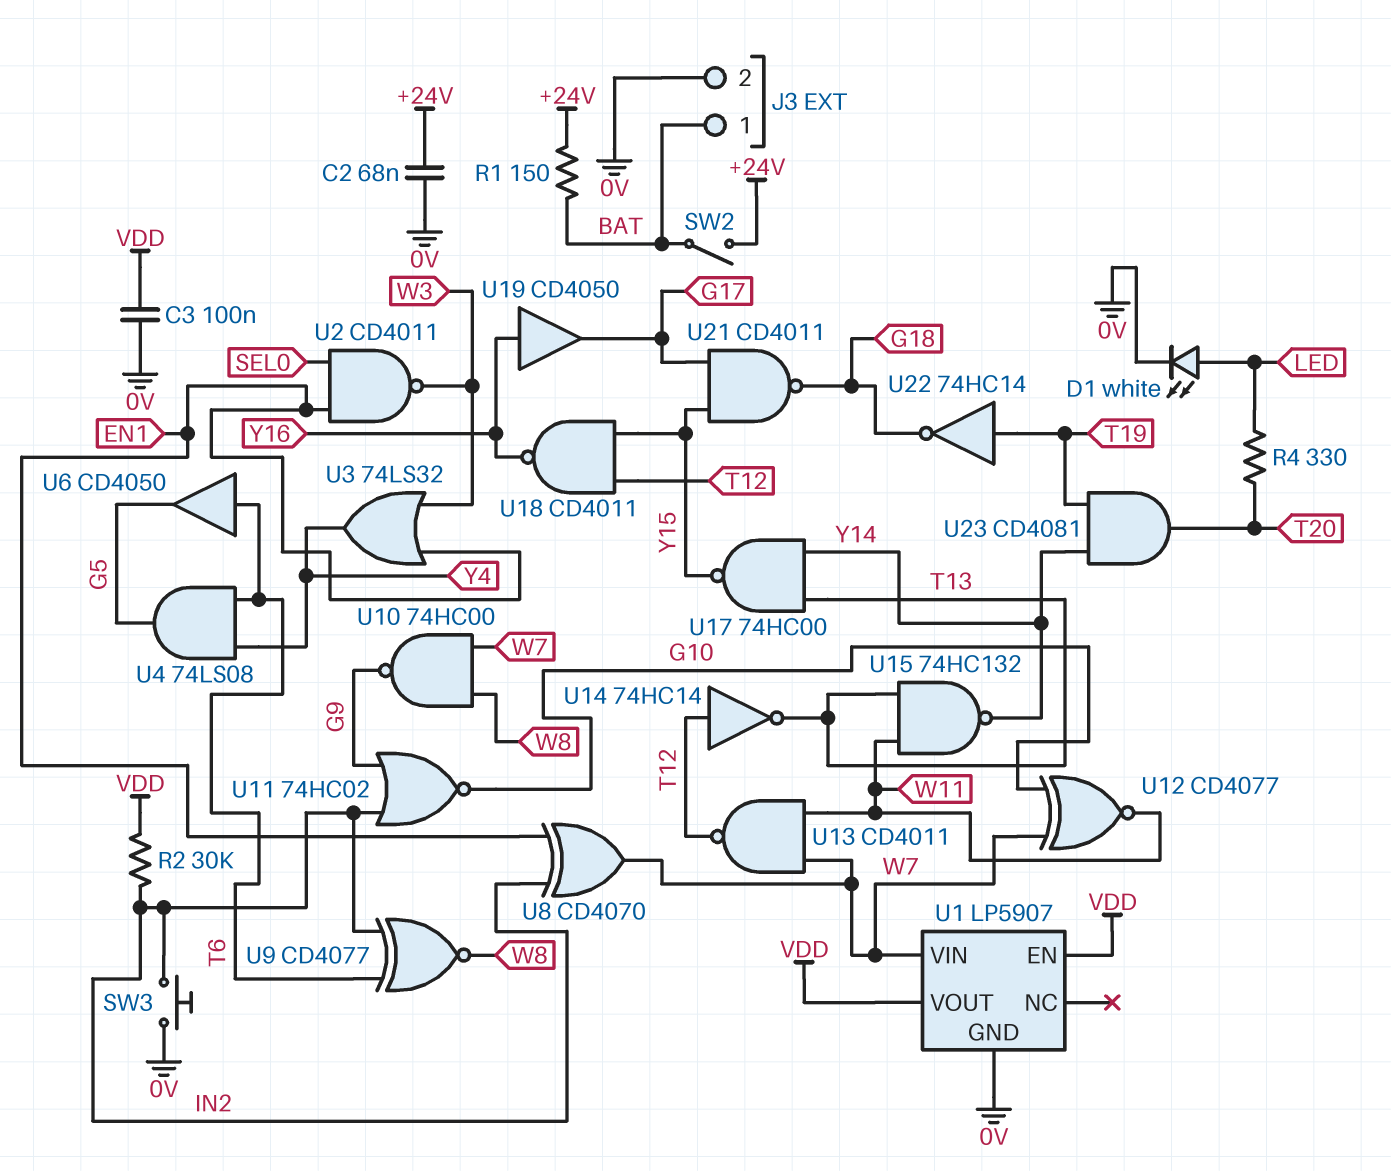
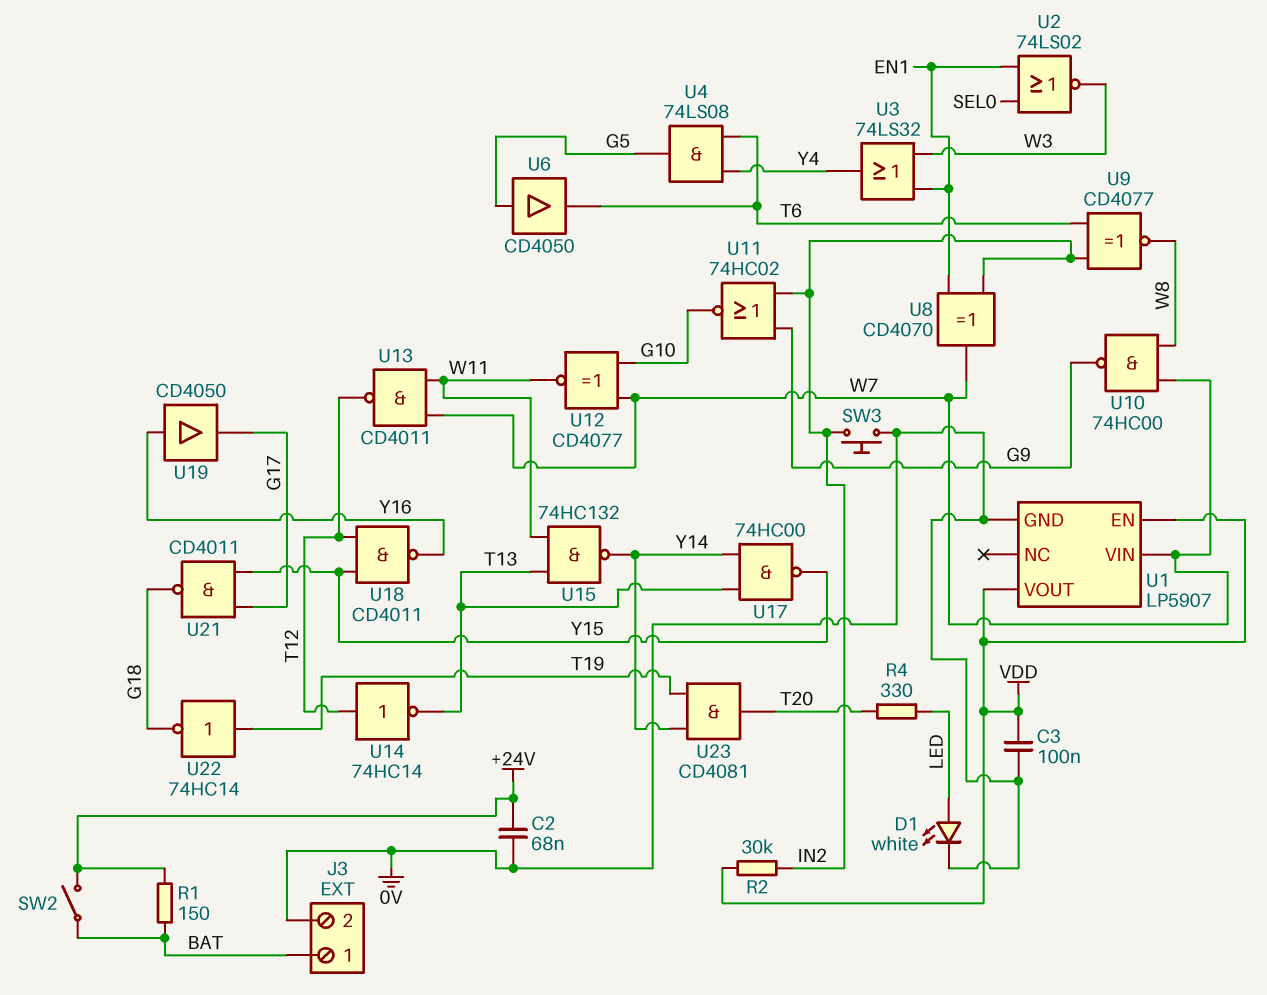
U2: NAND CD4011 (in EN1, in SEL0, out W3) -> NOR 74LS02 (in EN1, in SEL0, out W3)
U6: buffer CD4050 (in T6, out G5) -> buffer CD4050 (in G5, out T6)

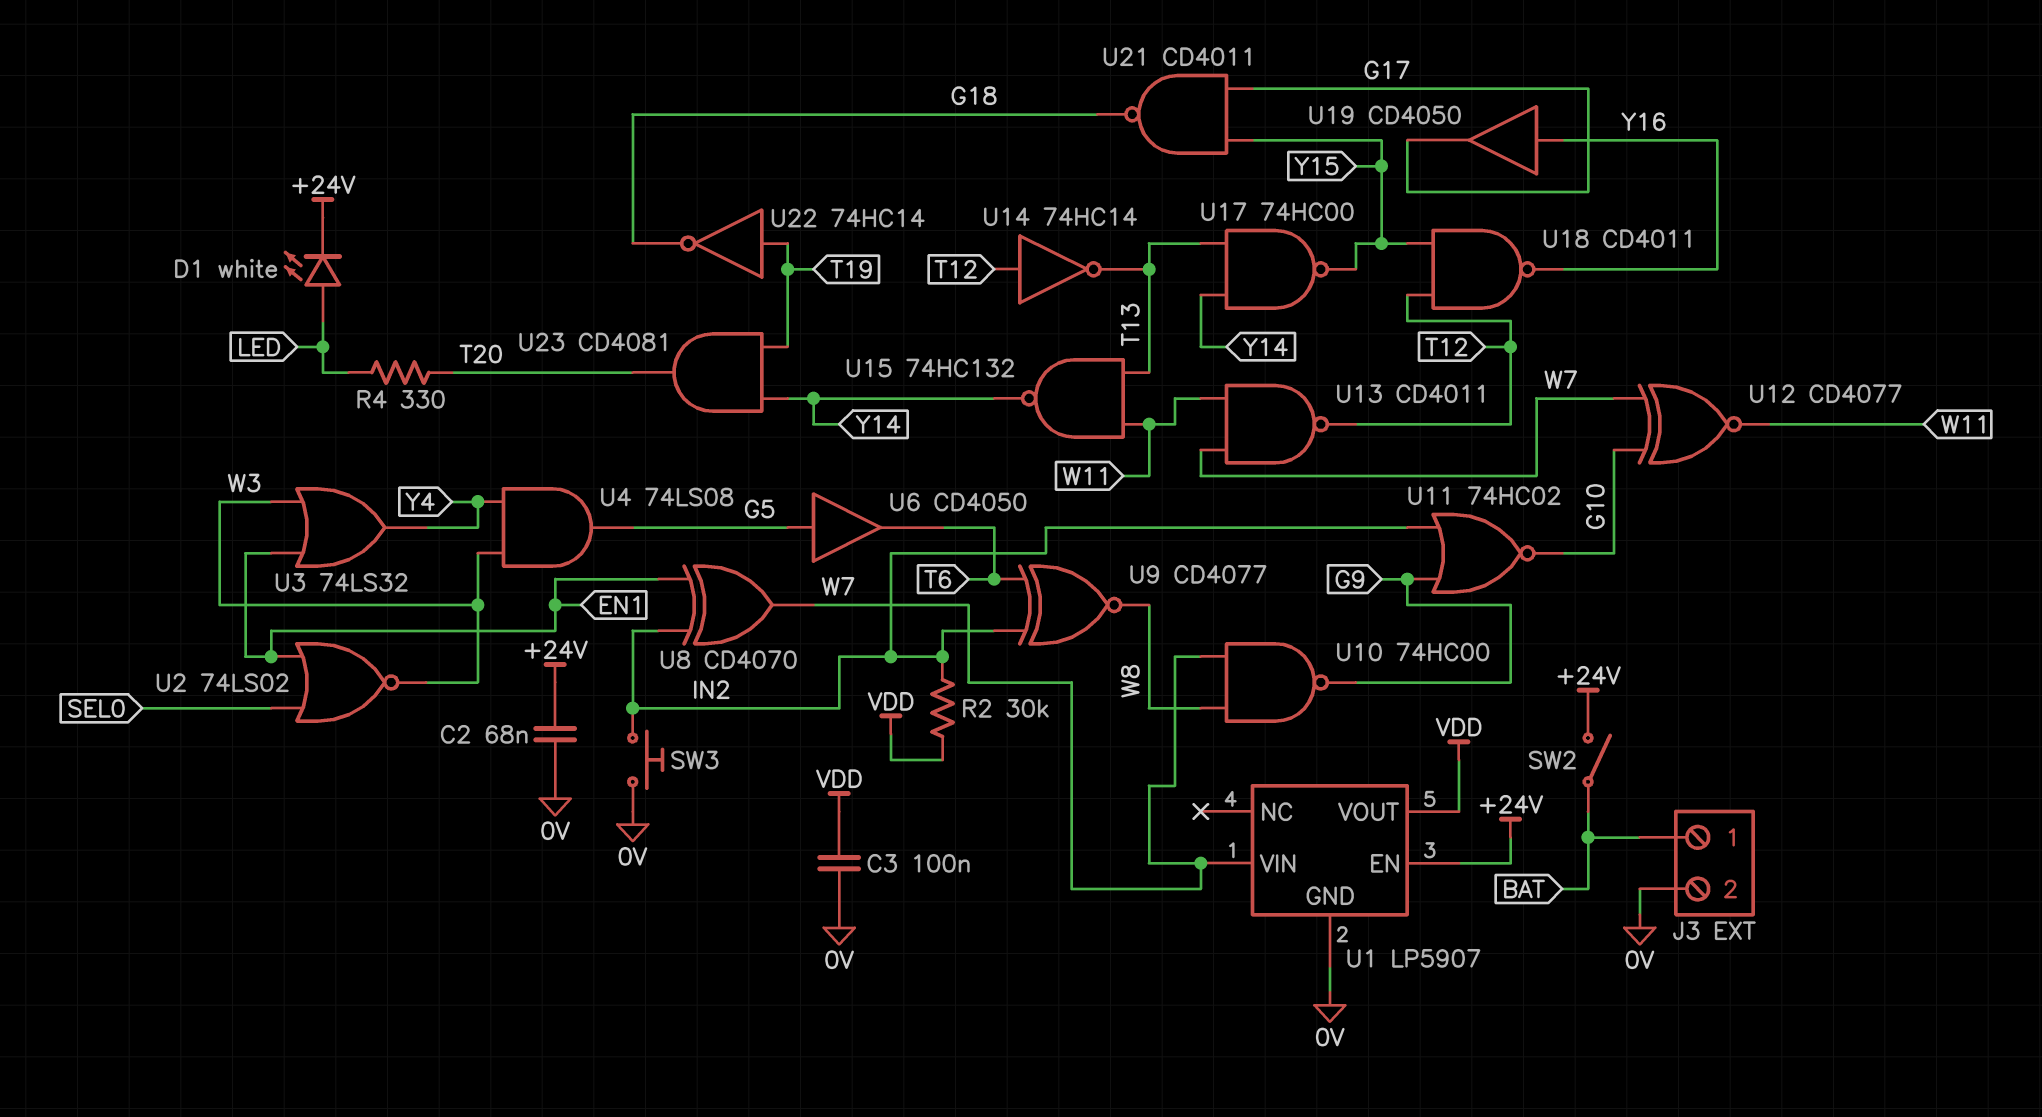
D1: LED white (A LED, K 0V) -> LED white (A LED, K +24V)
R1: 150 (+24V, BAT) -> none
U1 pin EN: VDD -> +24V
U4: AND 74LS08 (in T6, in Y4, out G5) -> AND 74LS08 (in W3, in Y4, out G5)

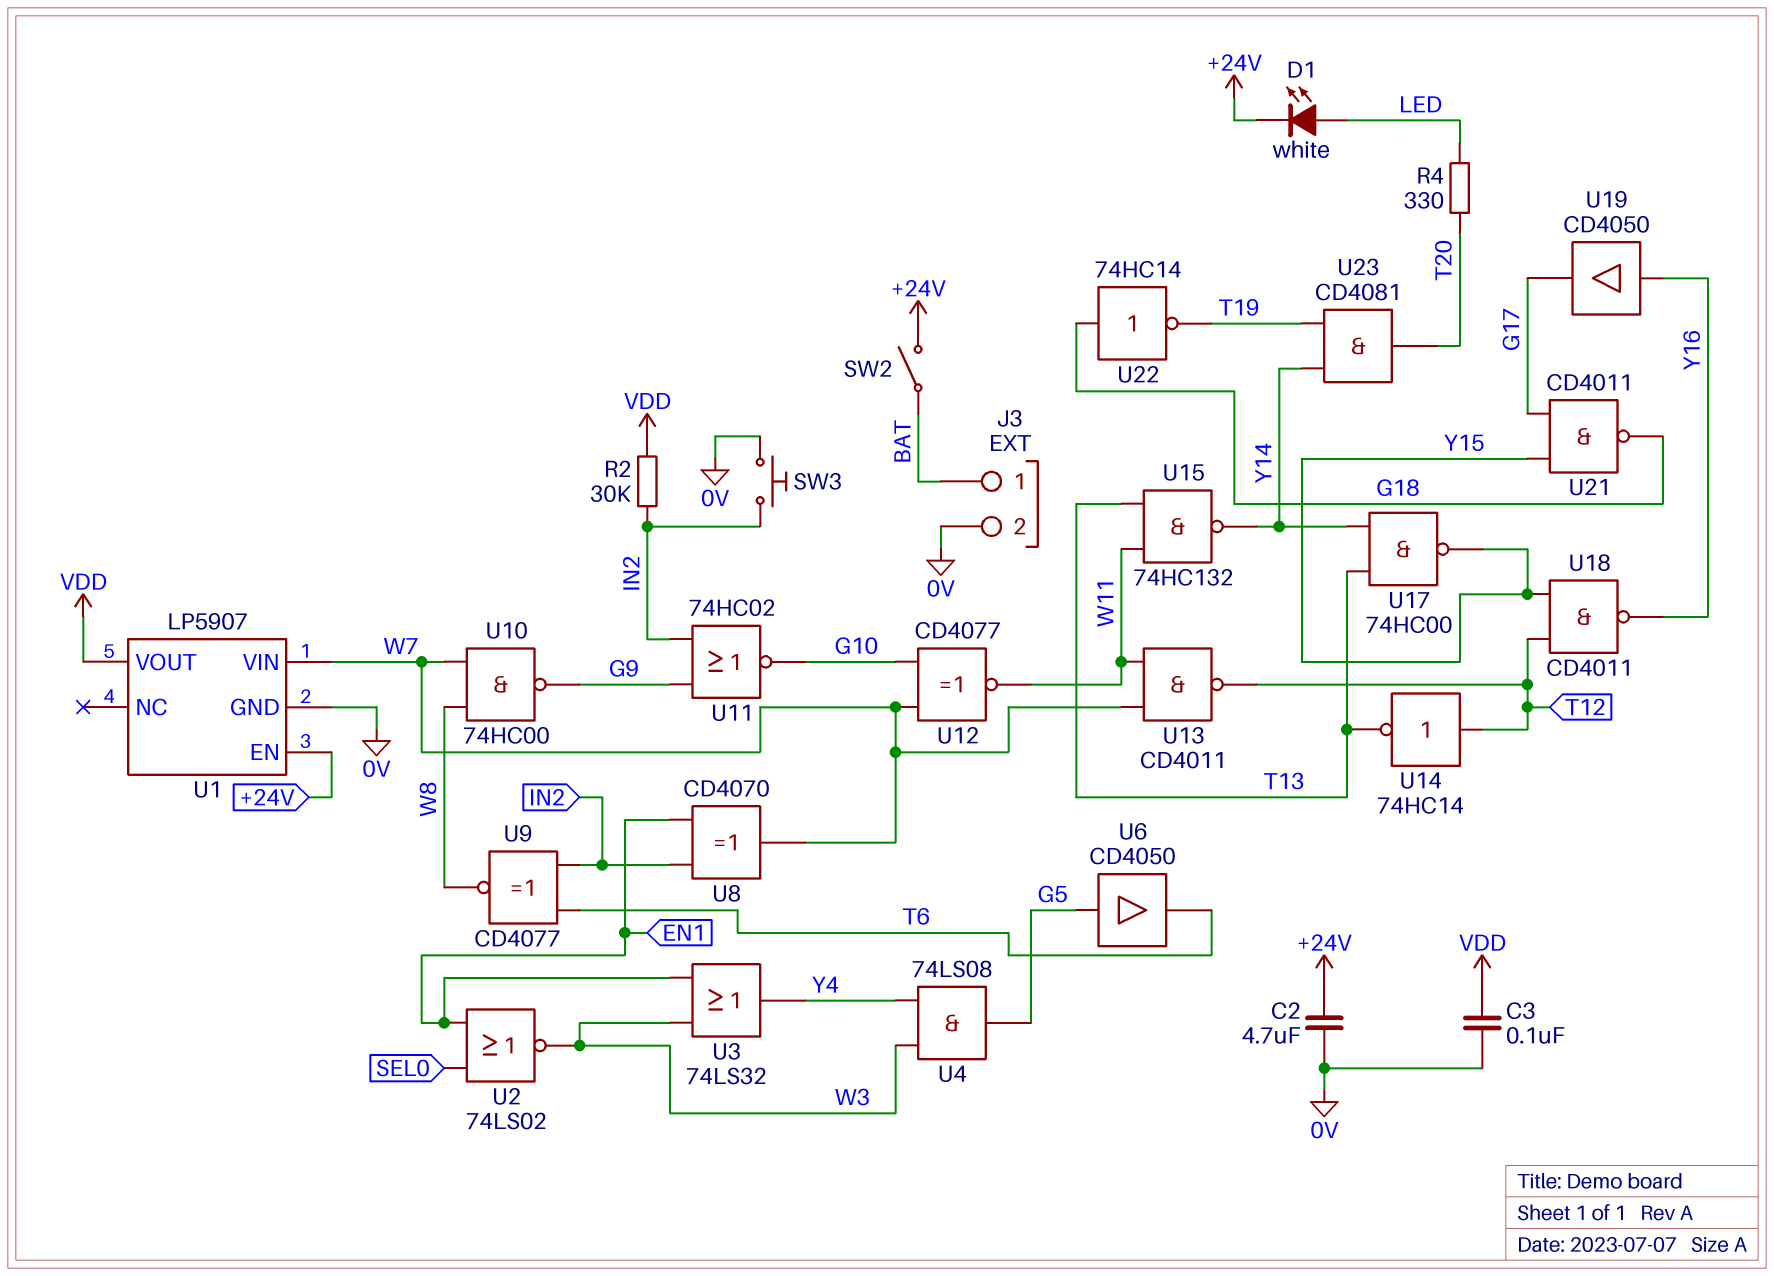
C2: 68nF (+24V, 0V) -> 4.7uF (+24V, 0V)
U22: NOT 74HC14 (in T19, out G18) -> NOT 74HC14 (in G18, out T19)

